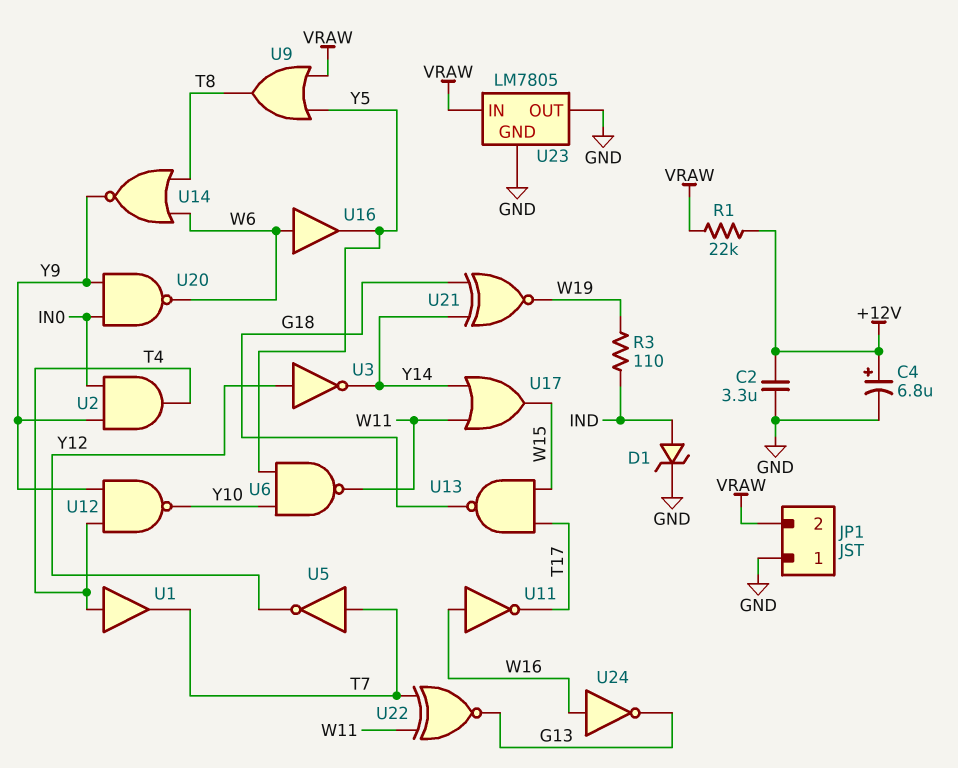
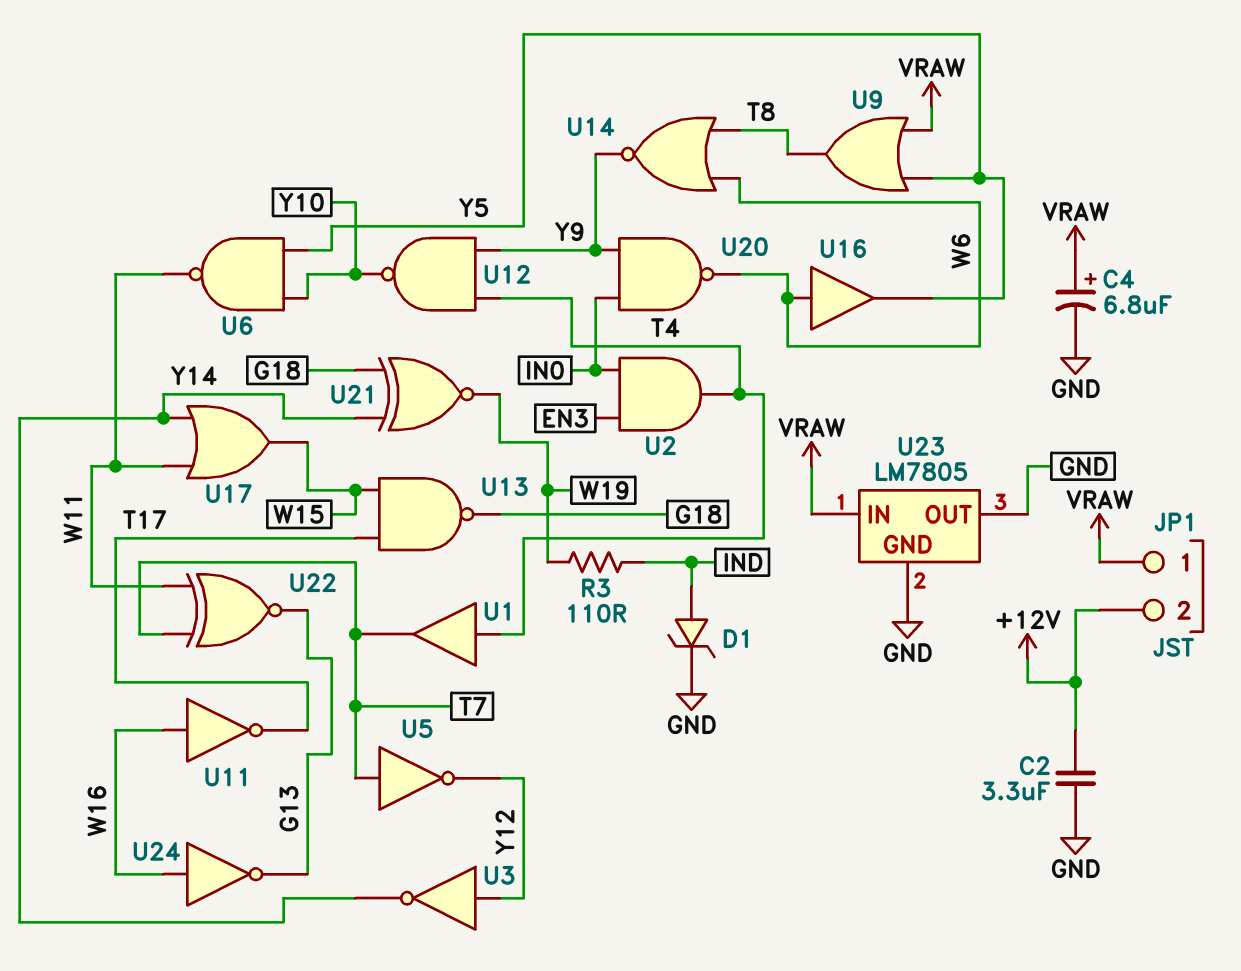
C4: 6.8uF (plus +12V, minus GND) -> 6.8uF (plus VRAW, minus GND)
JP1 pin 1: GND -> VRAW
JP1 pin 2: VRAW -> +12V
R1: 22k (+12V, VRAW) -> none
U2: AND (in IN0, in Y9, out T4) -> AND (in EN3, in IN0, out T4)

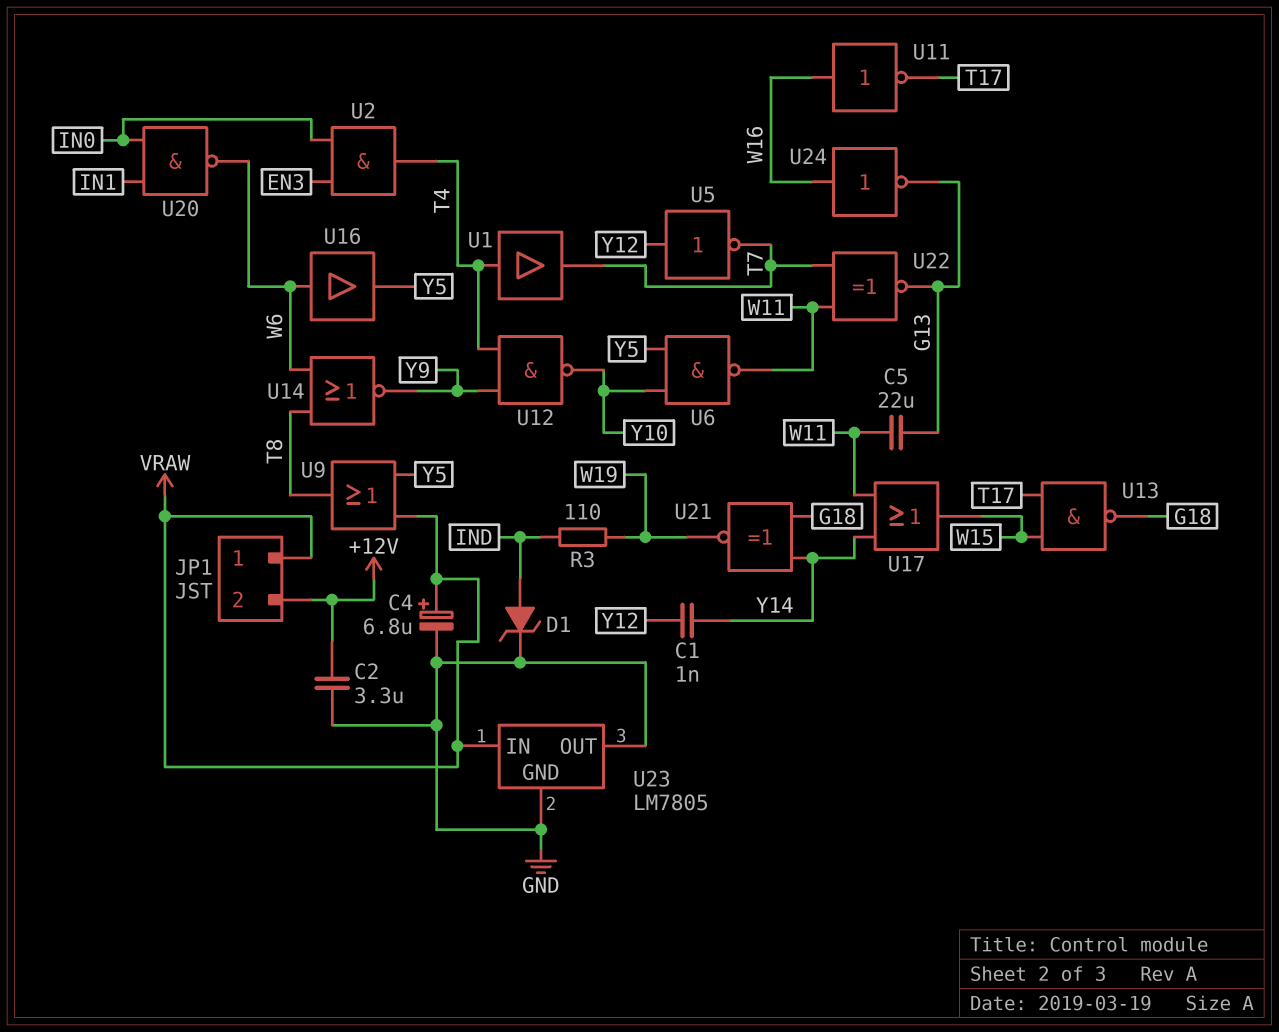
C1: none -> 1nF (Y12, Y14)
C5: none -> 22uF (G13, W11)
U3: NOT (in Y12, out Y14) -> none
U5: NOT (in T7, out Y12) -> NOT (in Y12, out T7)
U20: NAND (in IN0, in Y9, out W6) -> NAND (in IN0, in IN1, out W6)

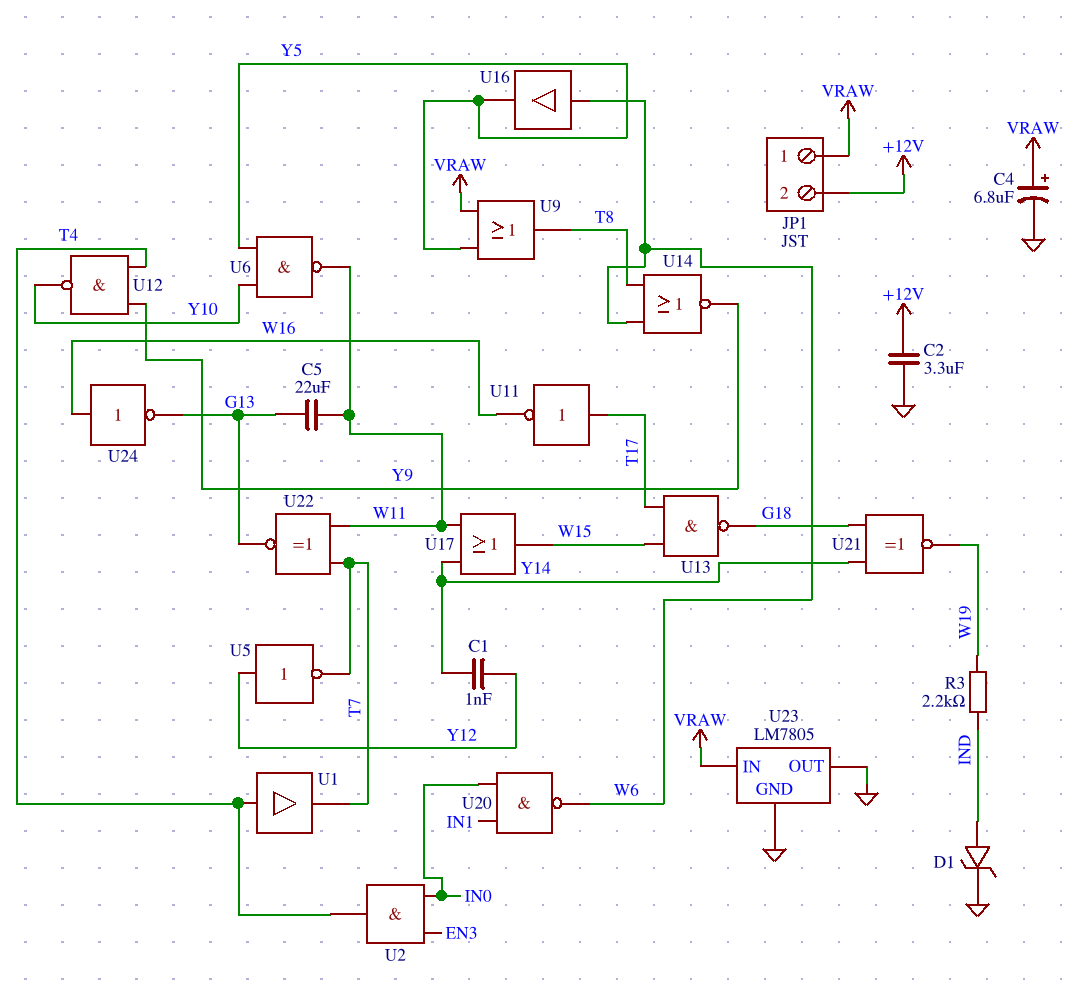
R3: 110 (IND, W19) -> 2.2k (IND, W19)
U11: NOT (in W16, out T17) -> NOT (in T17, out W16)

